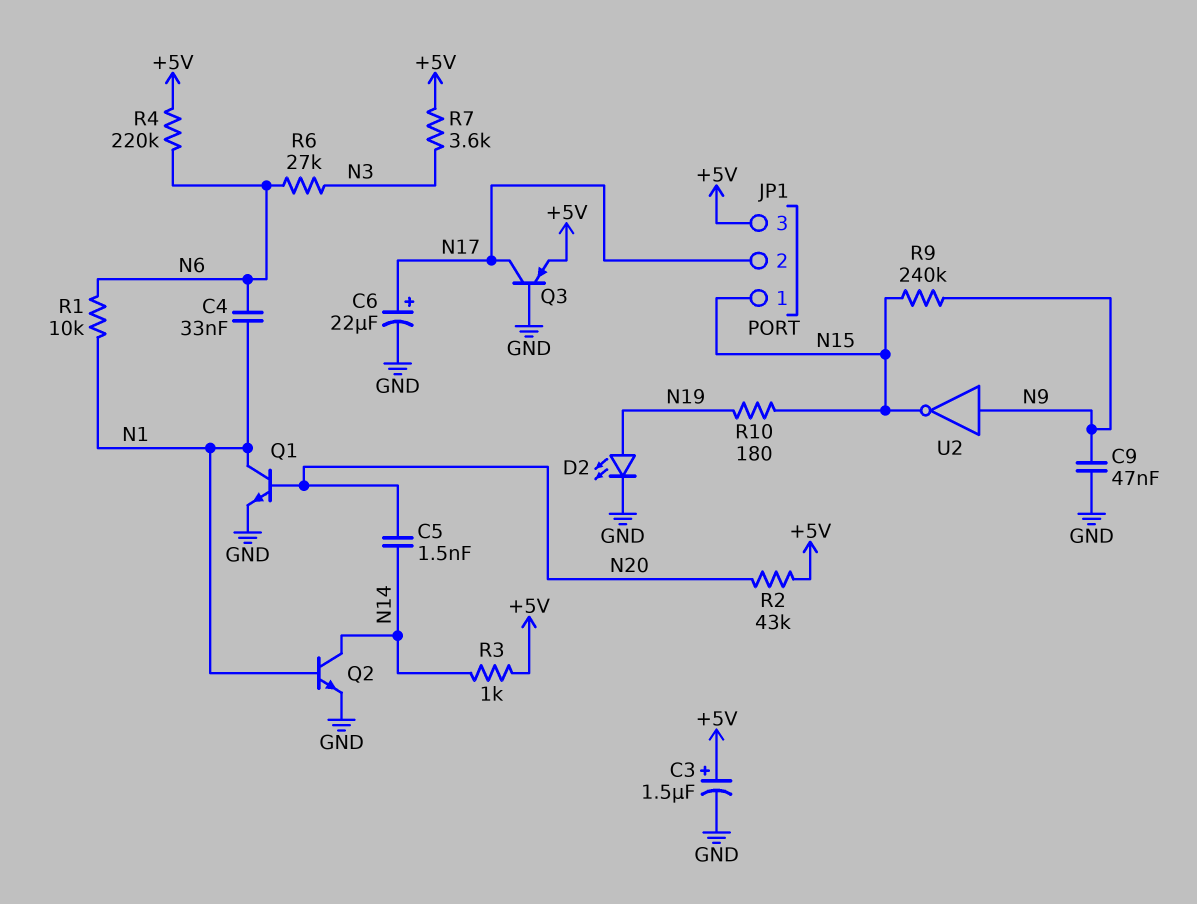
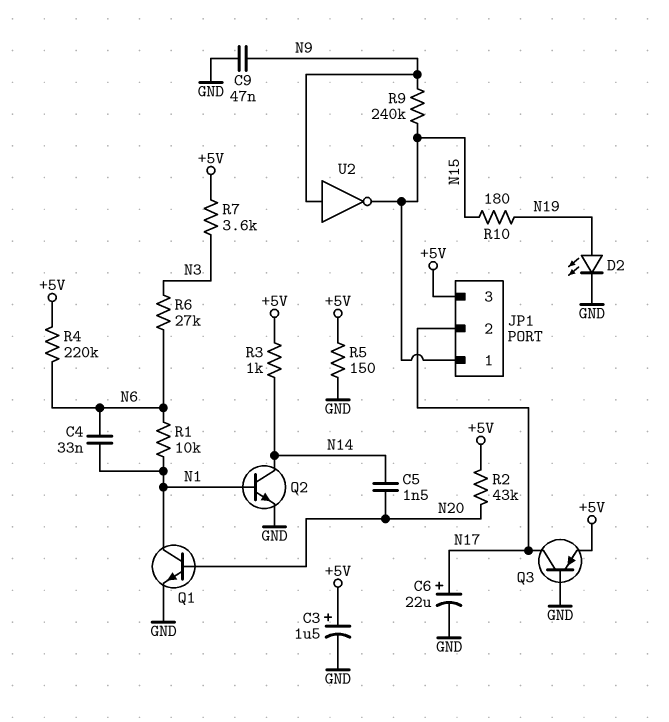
R5: none -> 150 (+5V, GND)

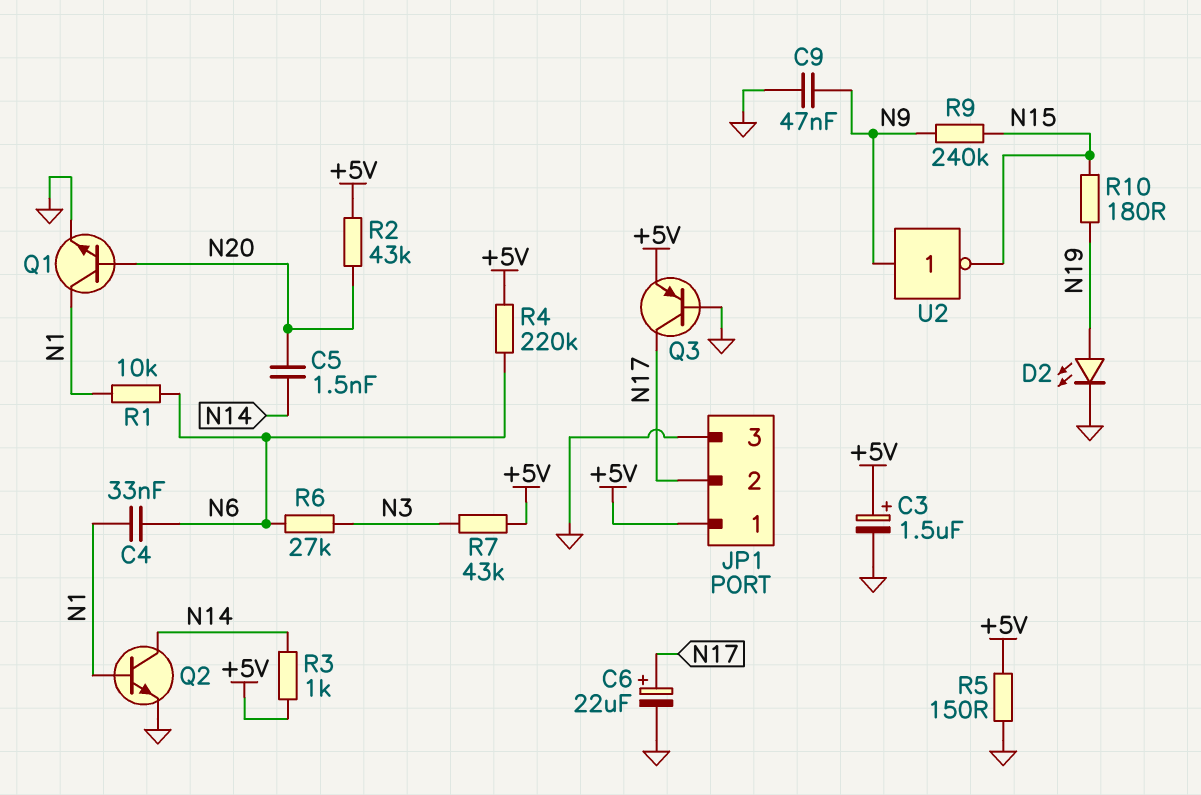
JP1 pin 1: N15 -> +5V
JP1 pin 3: +5V -> GND
R7: 3.6k (+5V, N3) -> 43k (+5V, N3)

